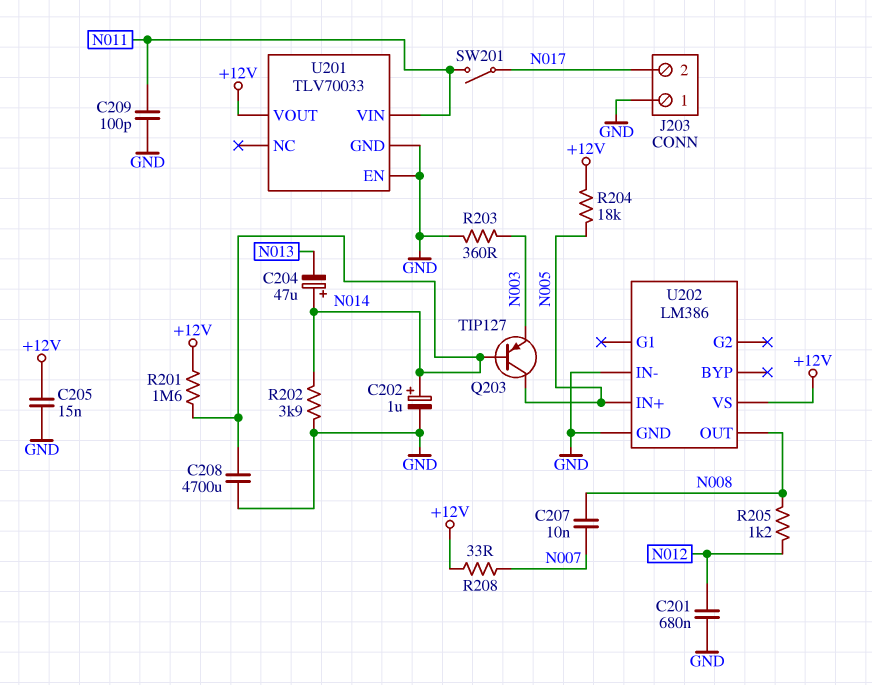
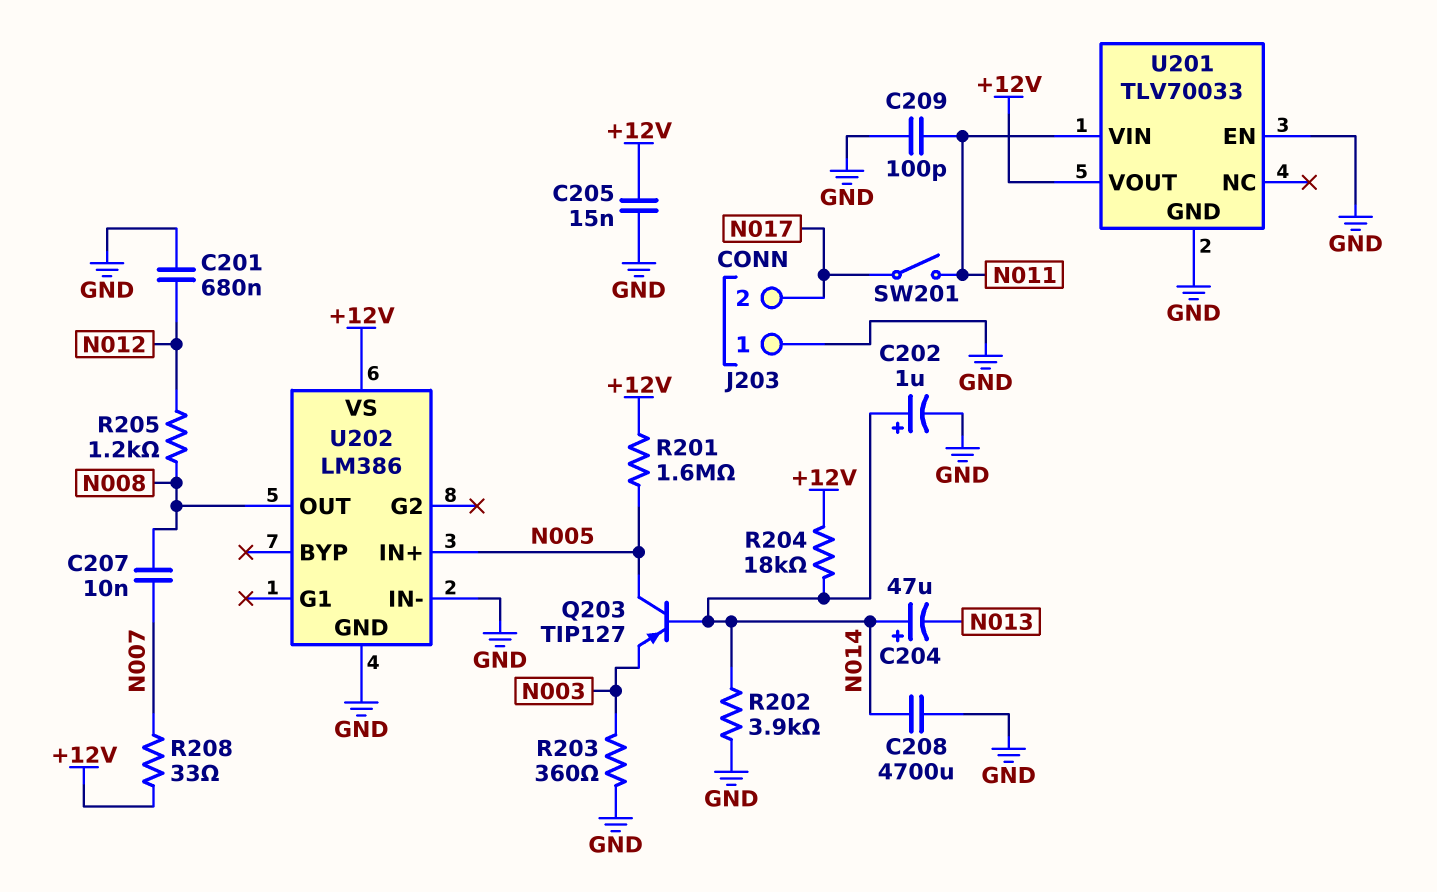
R201: 1.6M (+12V, N014) -> 1.6M (+12V, N005)
R204: 18k (+12V, N005) -> 18k (+12V, N014)

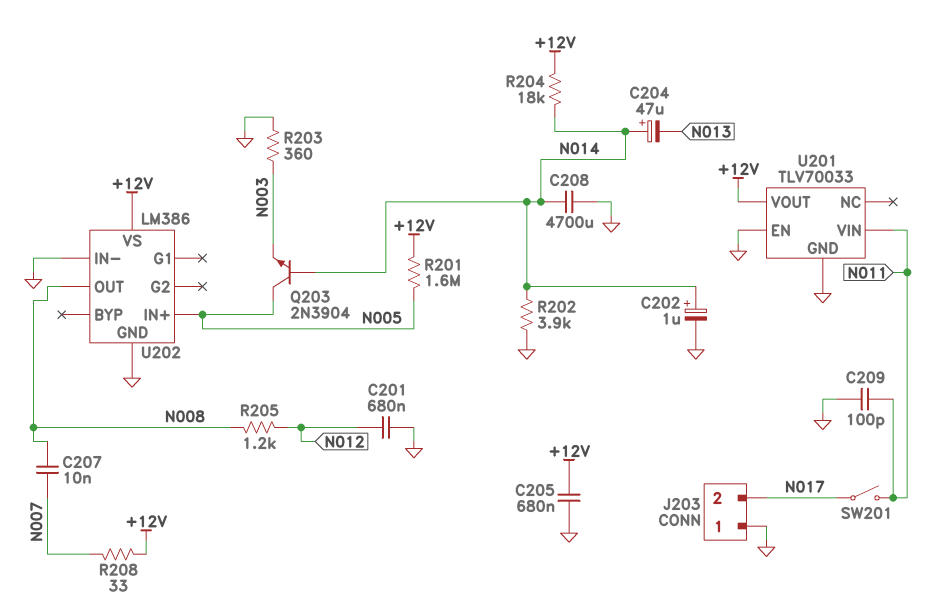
C205: 15nF (+12V, GND) -> 680nF (+12V, GND)
Q203: PNP TIP127 (B N014, C N005, E N003) -> NPN 2N3904 (B N014, C N005, E N003)

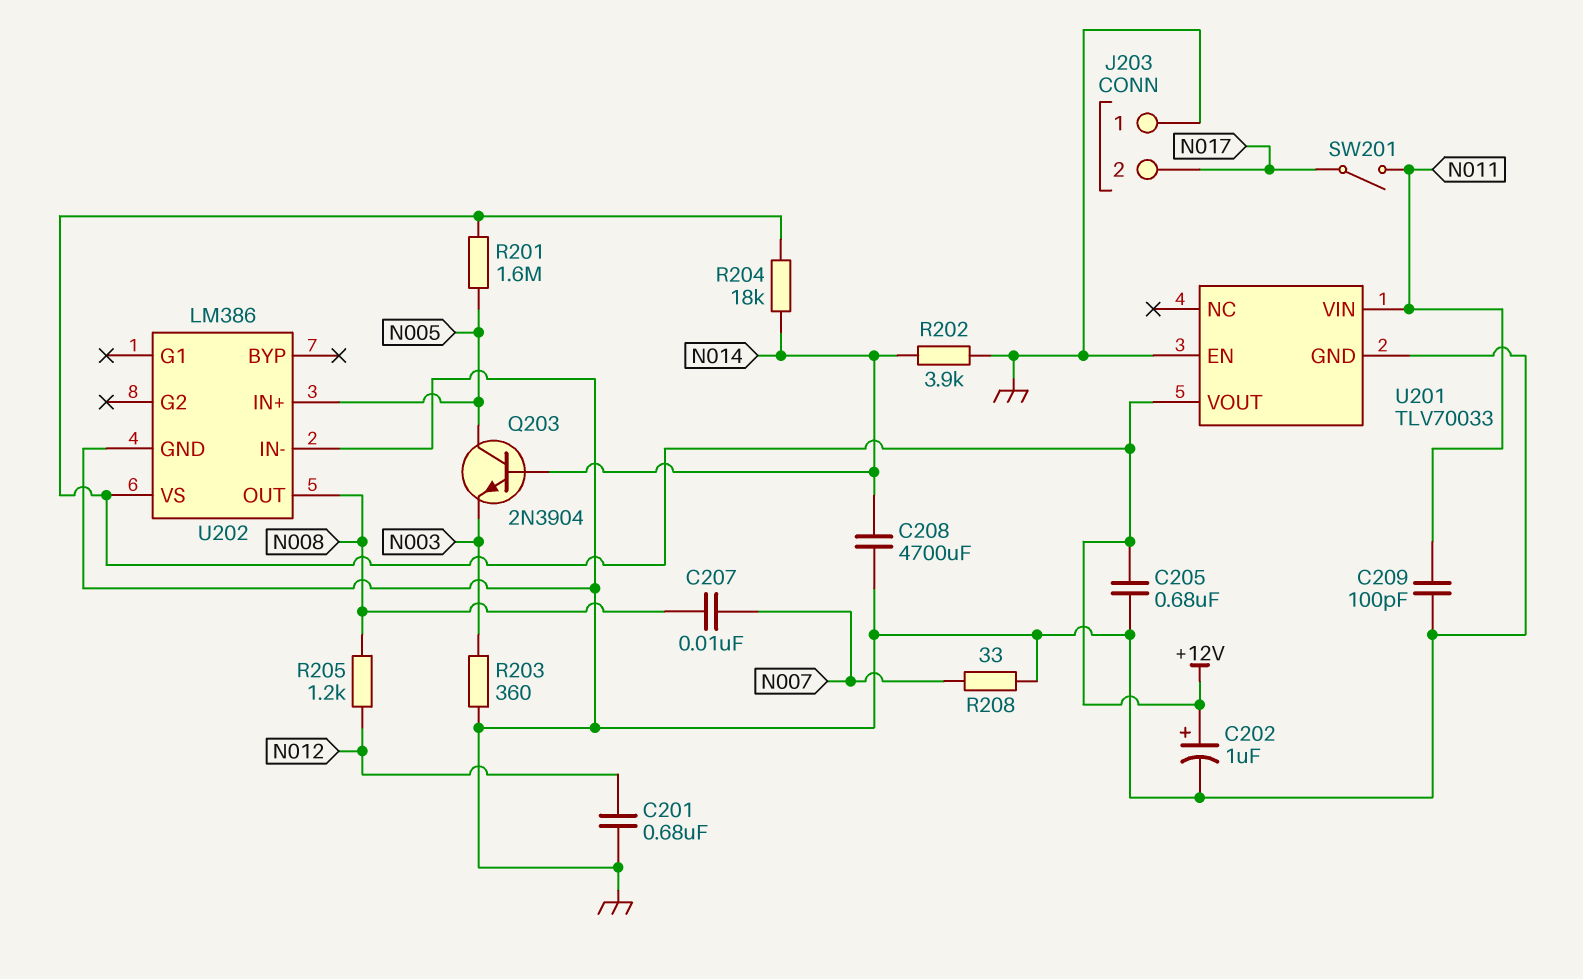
C202: 1uF (plus N014, minus GND) -> 1uF (plus +12V, minus GND)
C204: 47uF (plus N014, minus N013) -> none
R208: 33 (+12V, N007) -> 33 (GND, N007)

